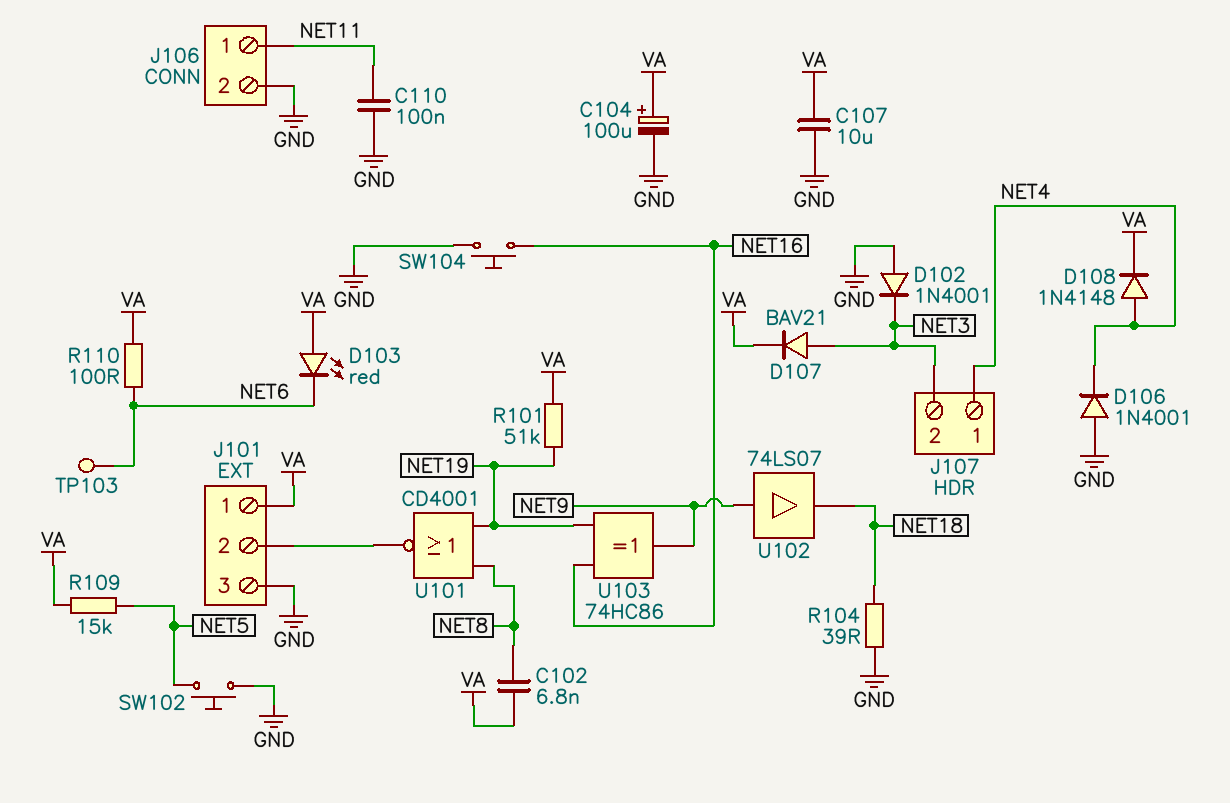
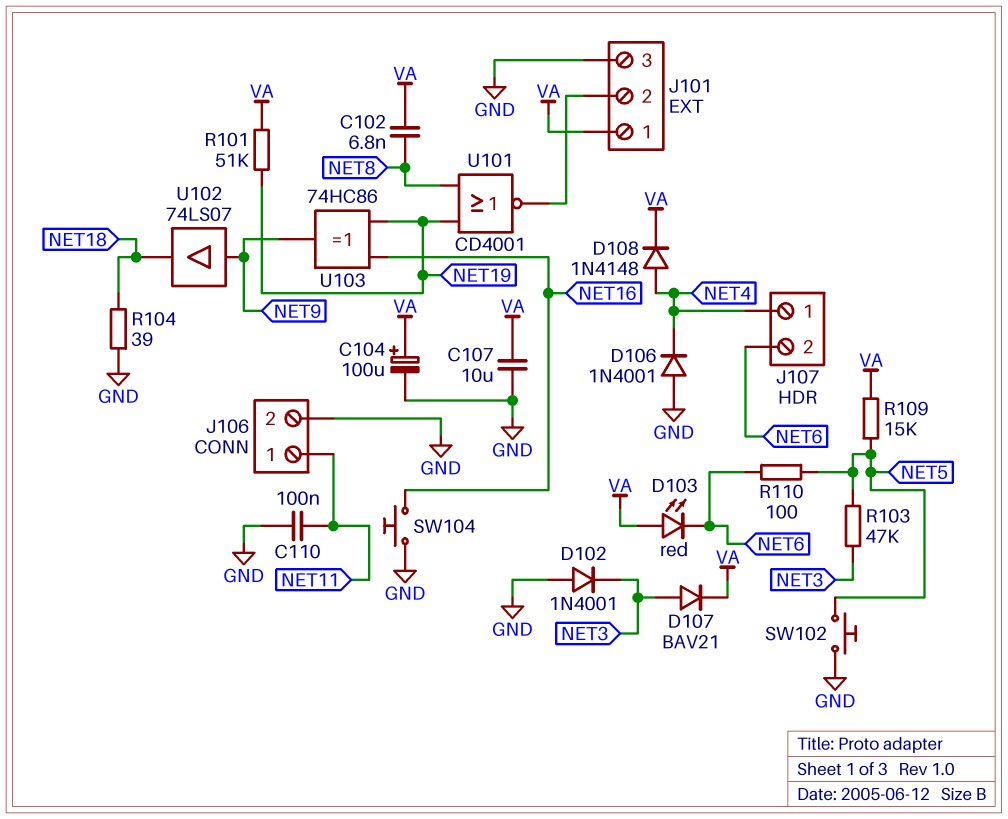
J107 pin 2: NET3 -> NET6
R103: none -> 47k (NET3, NET5)
R110: 100 (NET6, VA) -> 100 (NET5, NET6)
TP103: test point (NET6) -> none

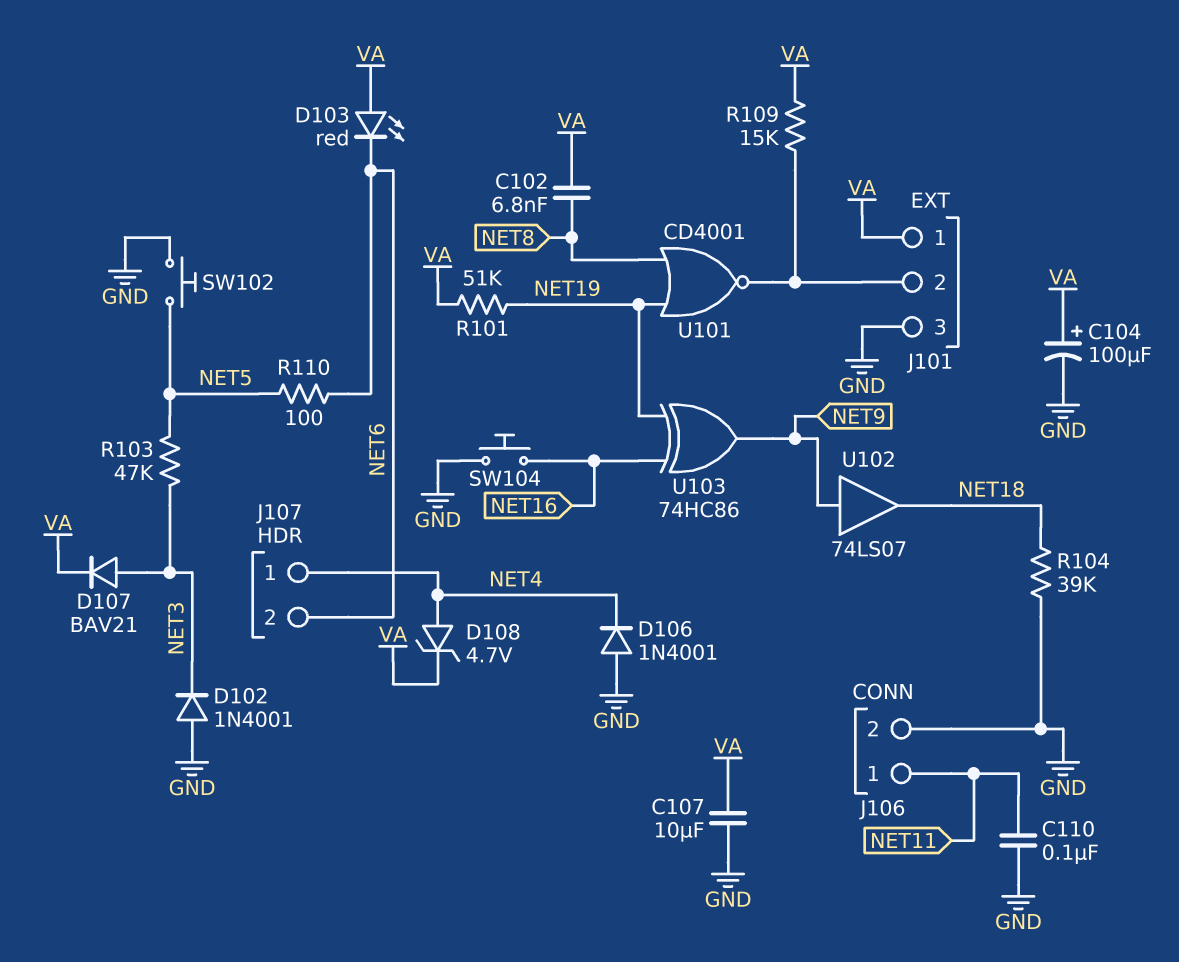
D108: diode 1N4148 (A NET4, K VA) -> zener 4.7V (A NET4, K VA)
R104: 39 (GND, NET18) -> 39k (GND, NET18)
R109: 15k (NET5, VA) -> 15k (J101/2, VA)

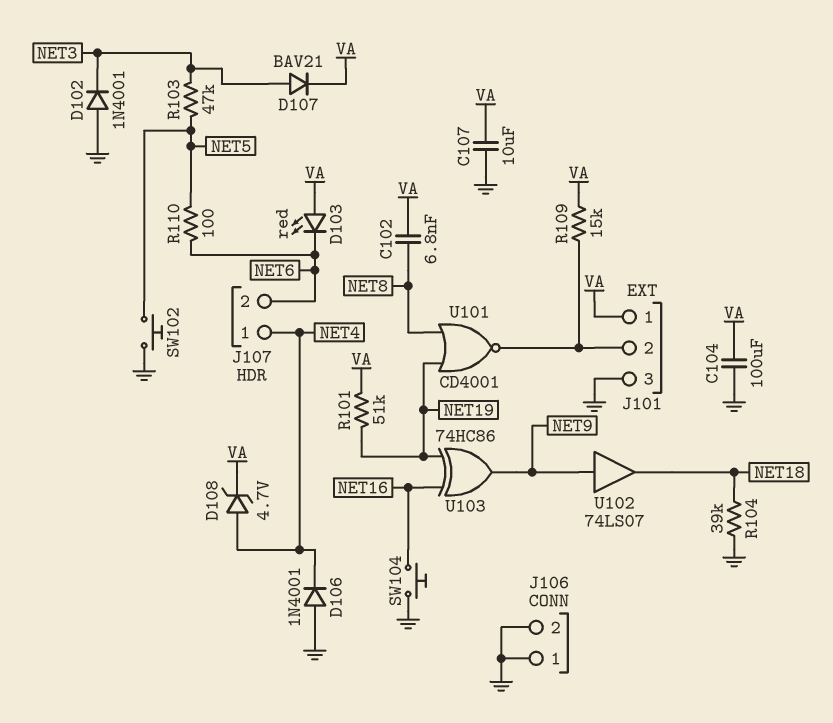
C104: 100uF (plus VA, minus GND) -> 100uF (GND, VA)
C110: 100nF (GND, NET11) -> none
J106 pin 1: NET11 -> GND

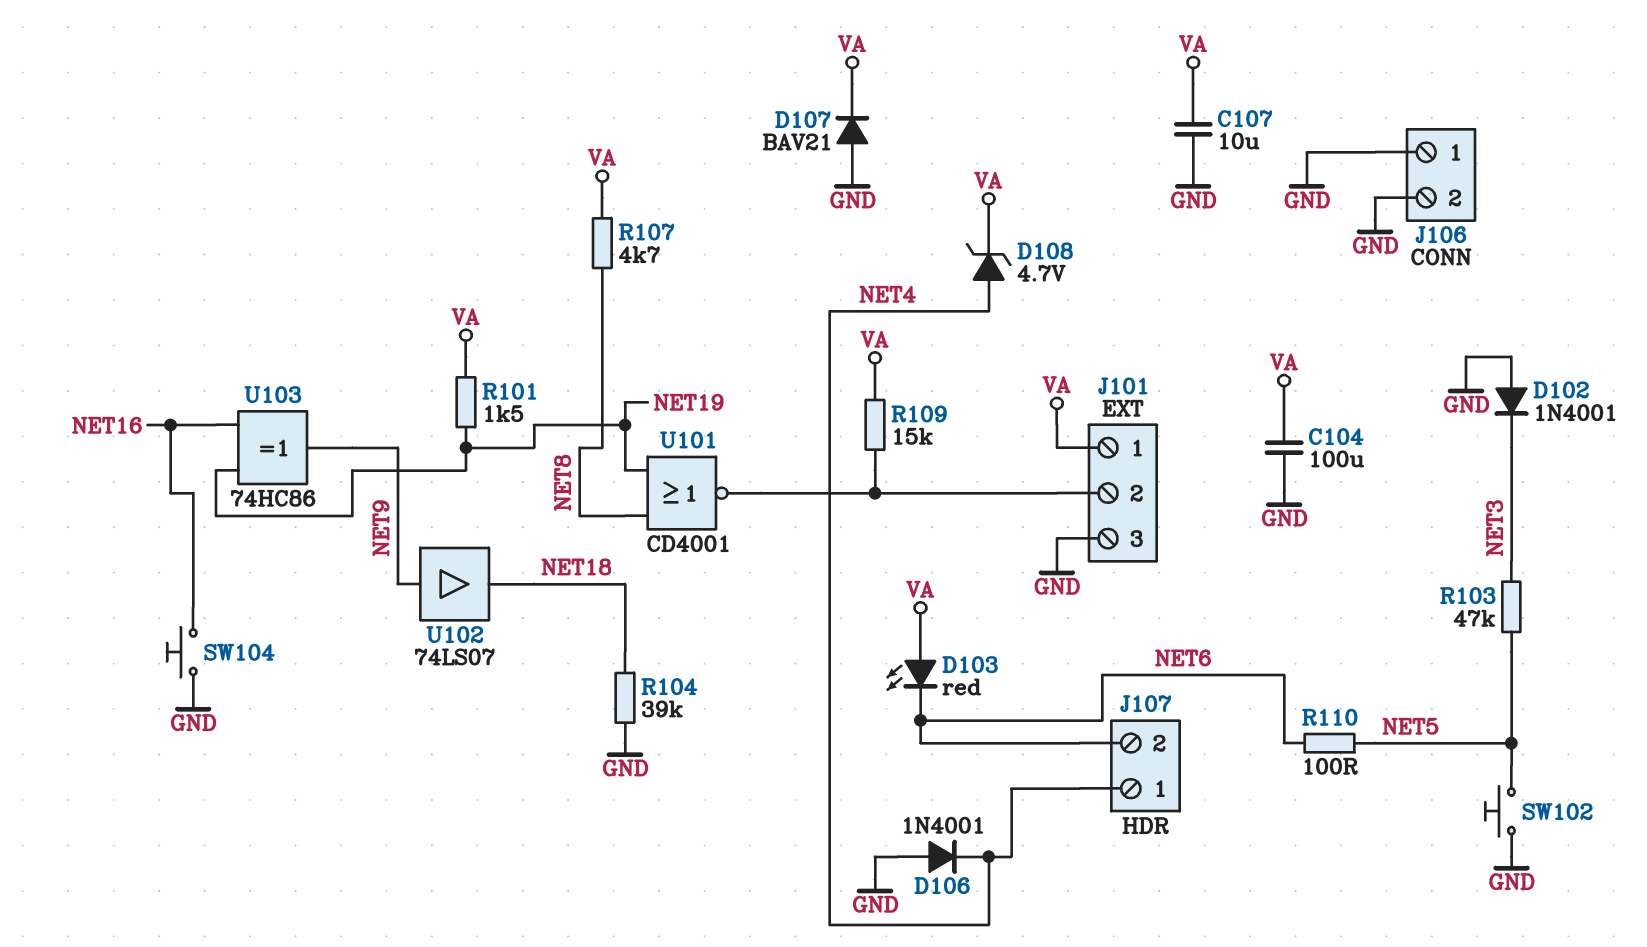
C102: 6.8nF (NET8, VA) -> none
D107: diode BAV21 (A NET3, K VA) -> diode BAV21 (A GND, K VA)
R101: 51k (NET19, VA) -> 1.5k (NET19, VA)
R107: none -> 4.7k (NET8, VA)

